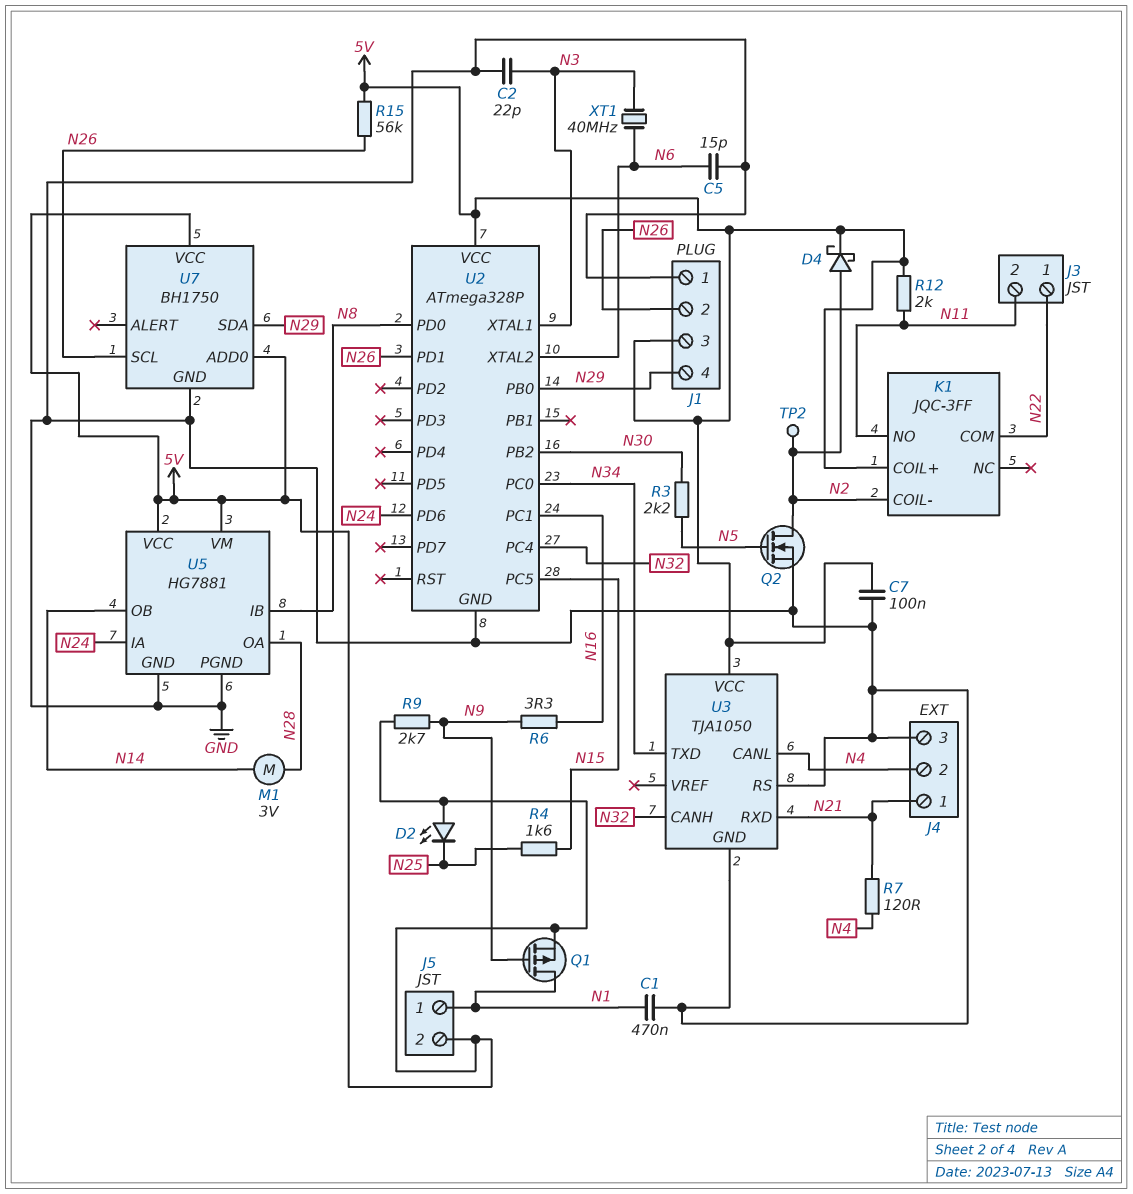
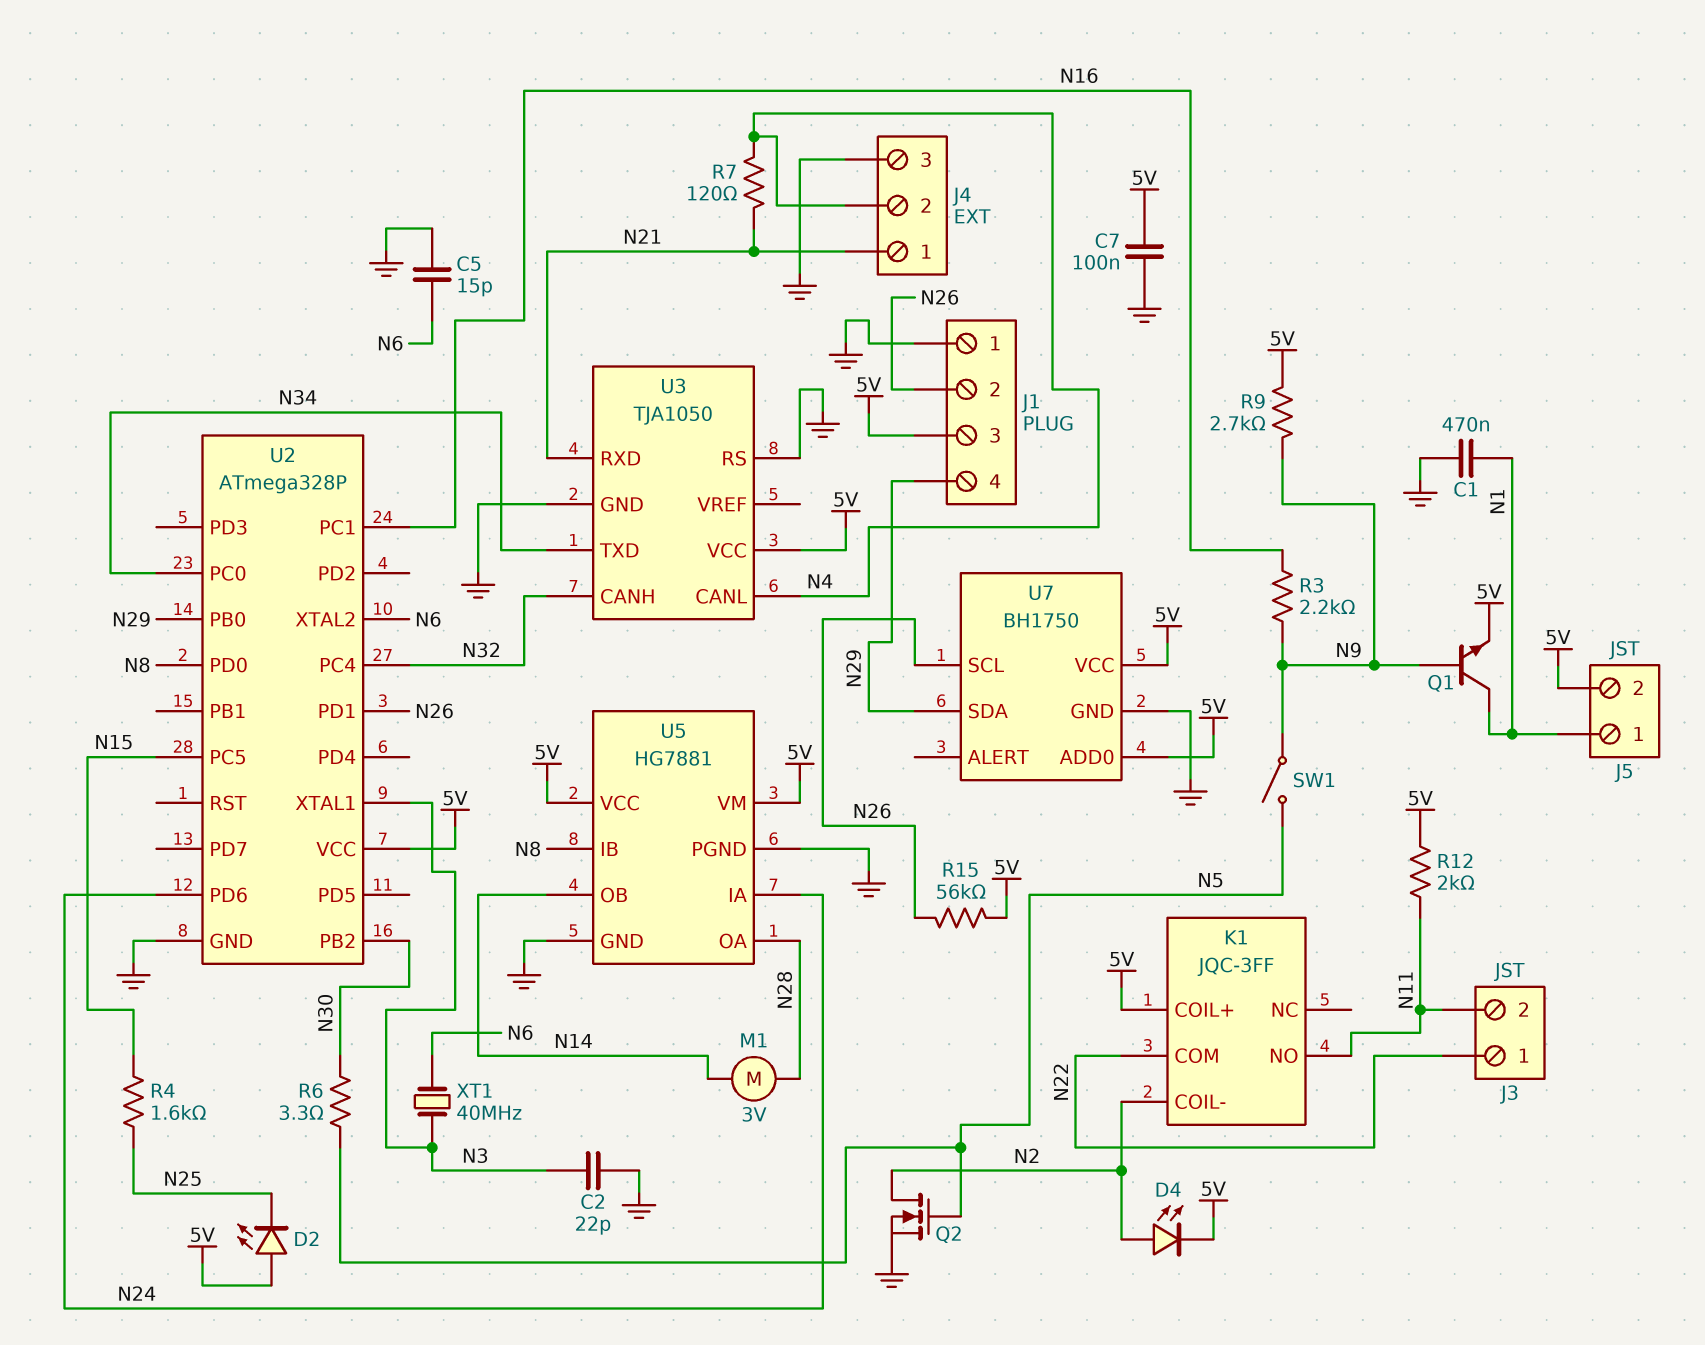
D4: schottky (A N2, K 5V) -> LED (A N2, K 5V)
Q1: PMOS (G N9, D N1, S 5V) -> NPN (B N9, C N1, E 5V)
R3: 2.2k (N5, N30) -> 2.2k (N9, N16)
R6: 3.3 (N9, N16) -> 3.3 (N5, N30)
SW1: none -> switch (N5, N9)
TP2: test point (N2) -> none

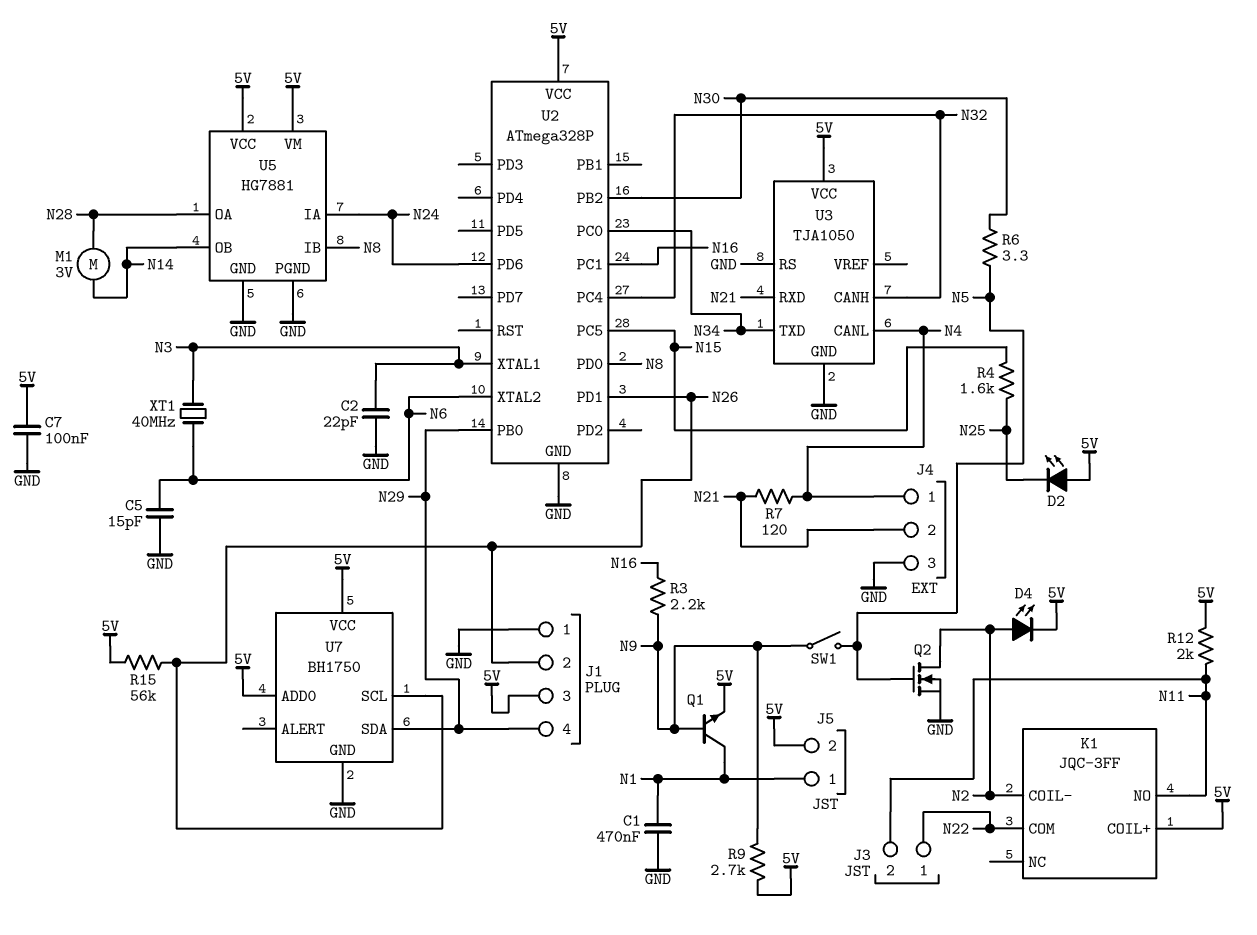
J4 pin 1: N21 -> N4
J4 pin 2: N4 -> N21

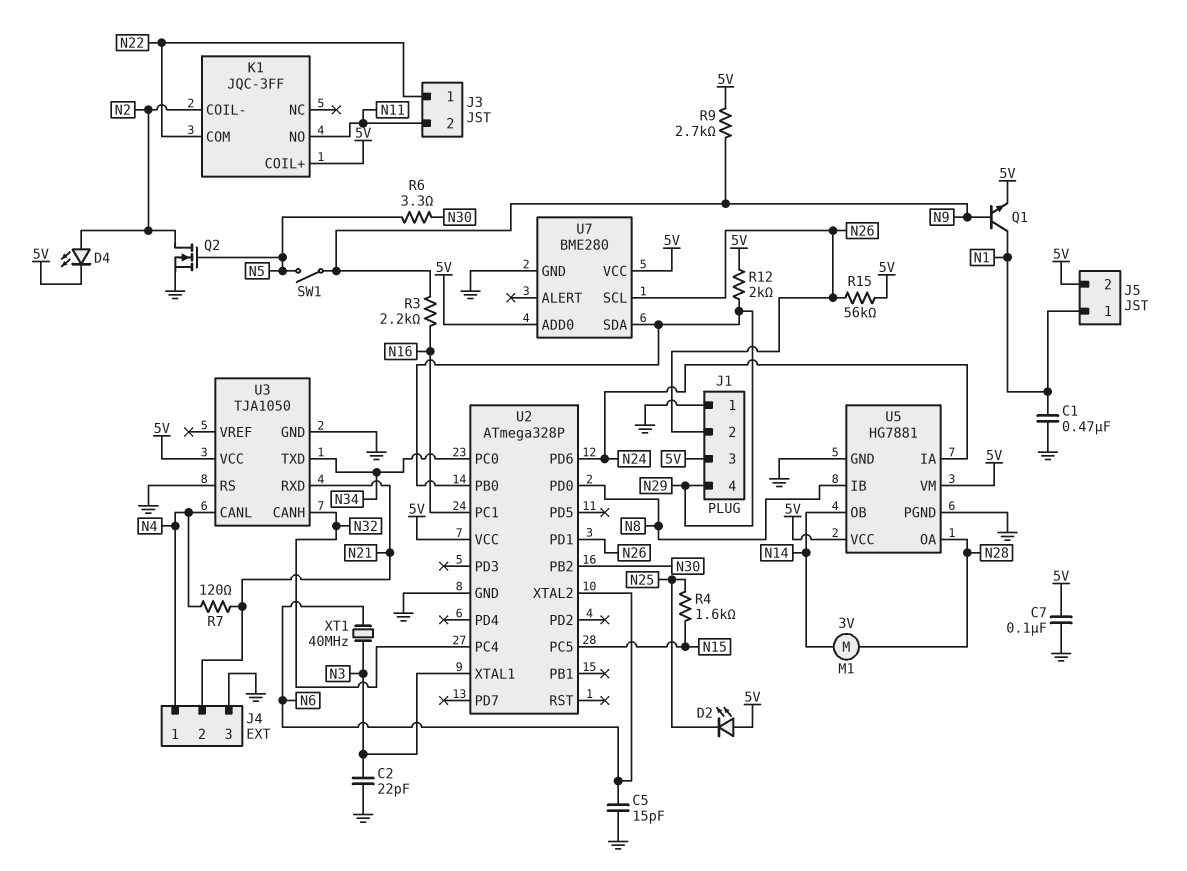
R12: 2k (5V, N11) -> 2k (5V, N29)
U7: BH1750 -> BME280

